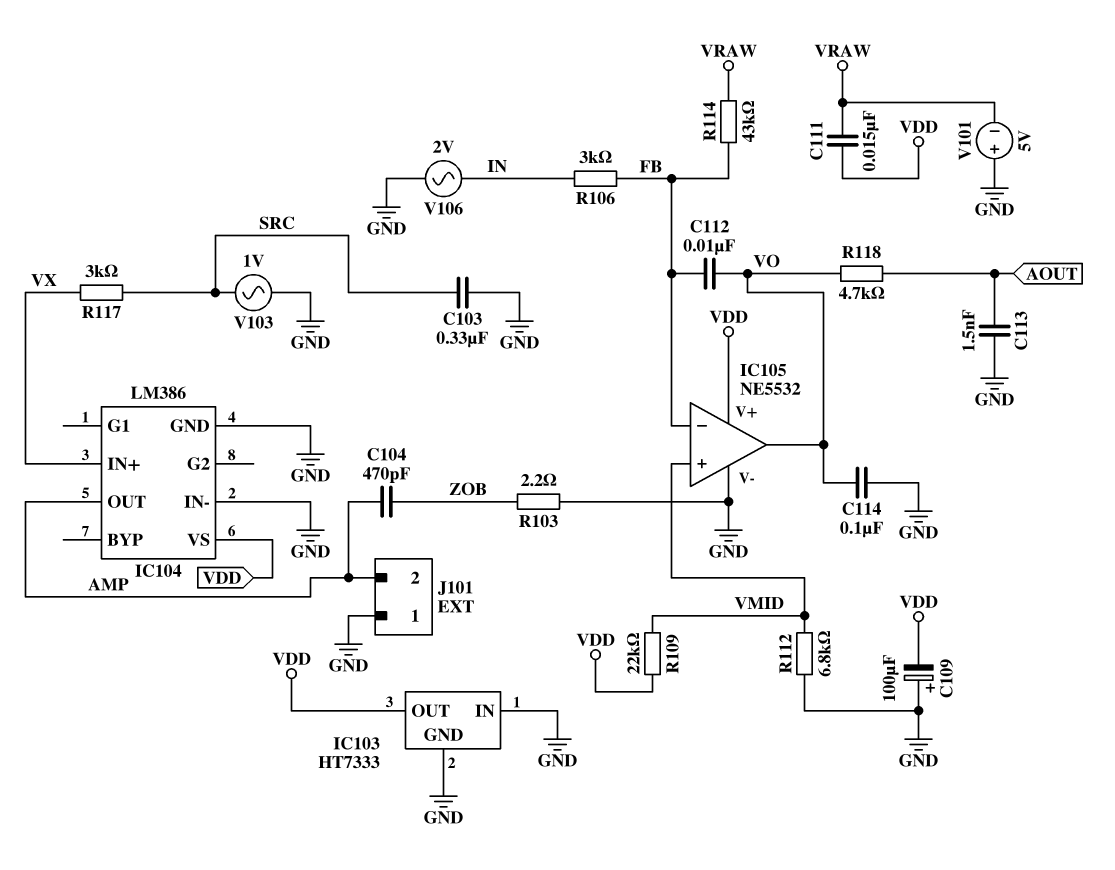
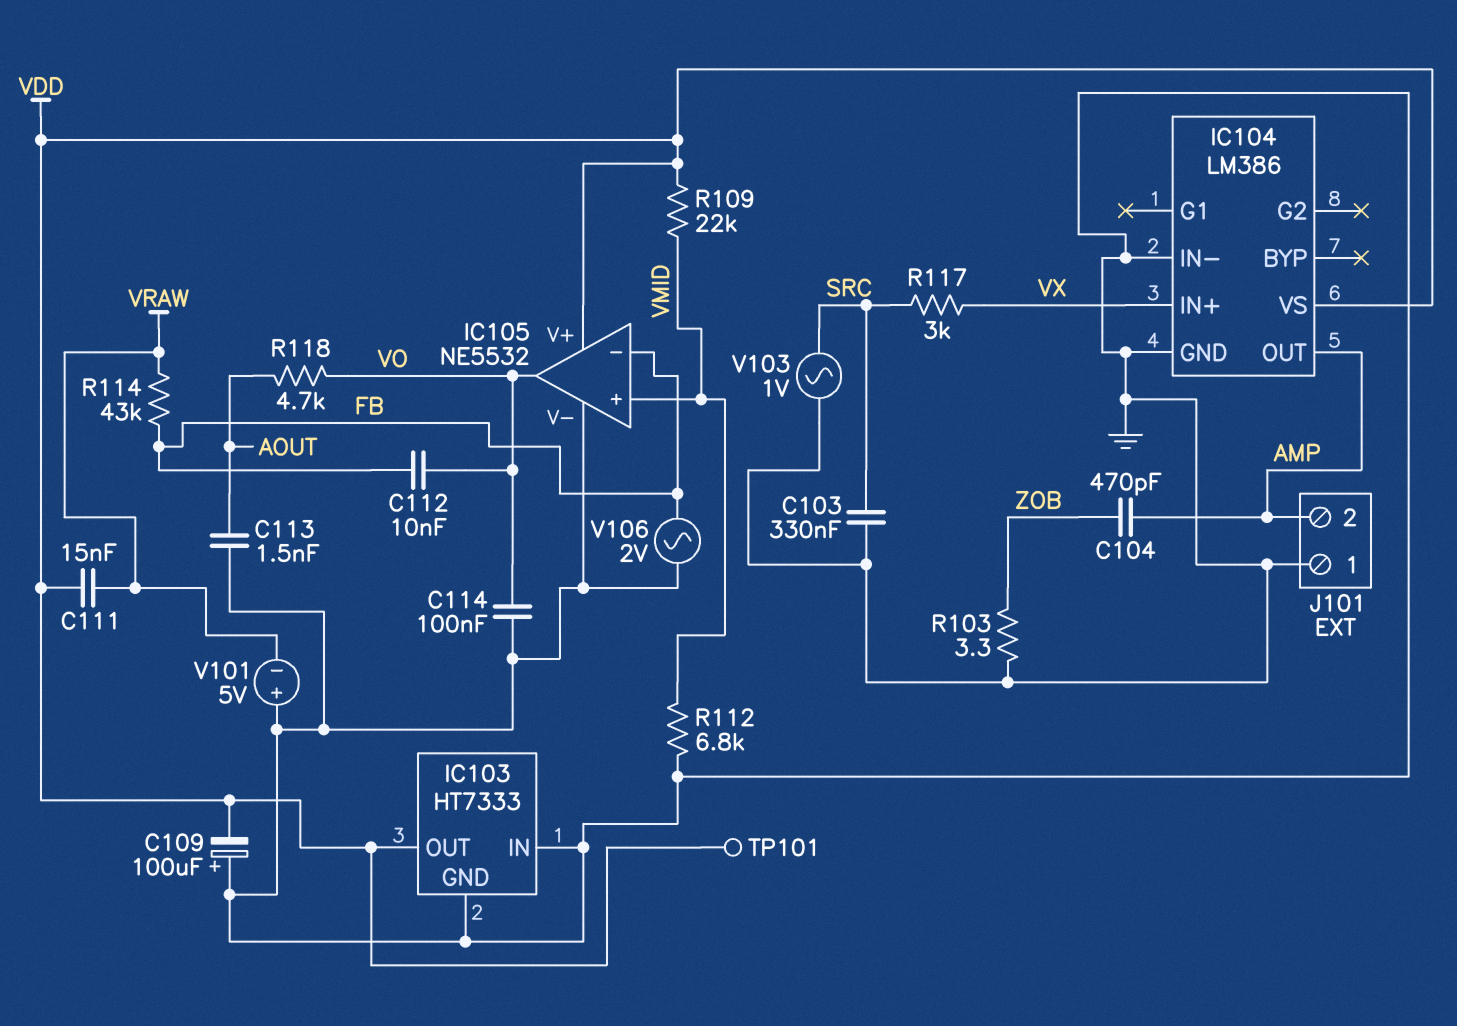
R103: 2.2 (GND, ZOB) -> 3.3 (GND, ZOB)
R106: 3k (FB, IN) -> none
TP101: none -> test point (VDD)
V106: AC 2V (GND, IN) -> AC 2V (FB, GND)

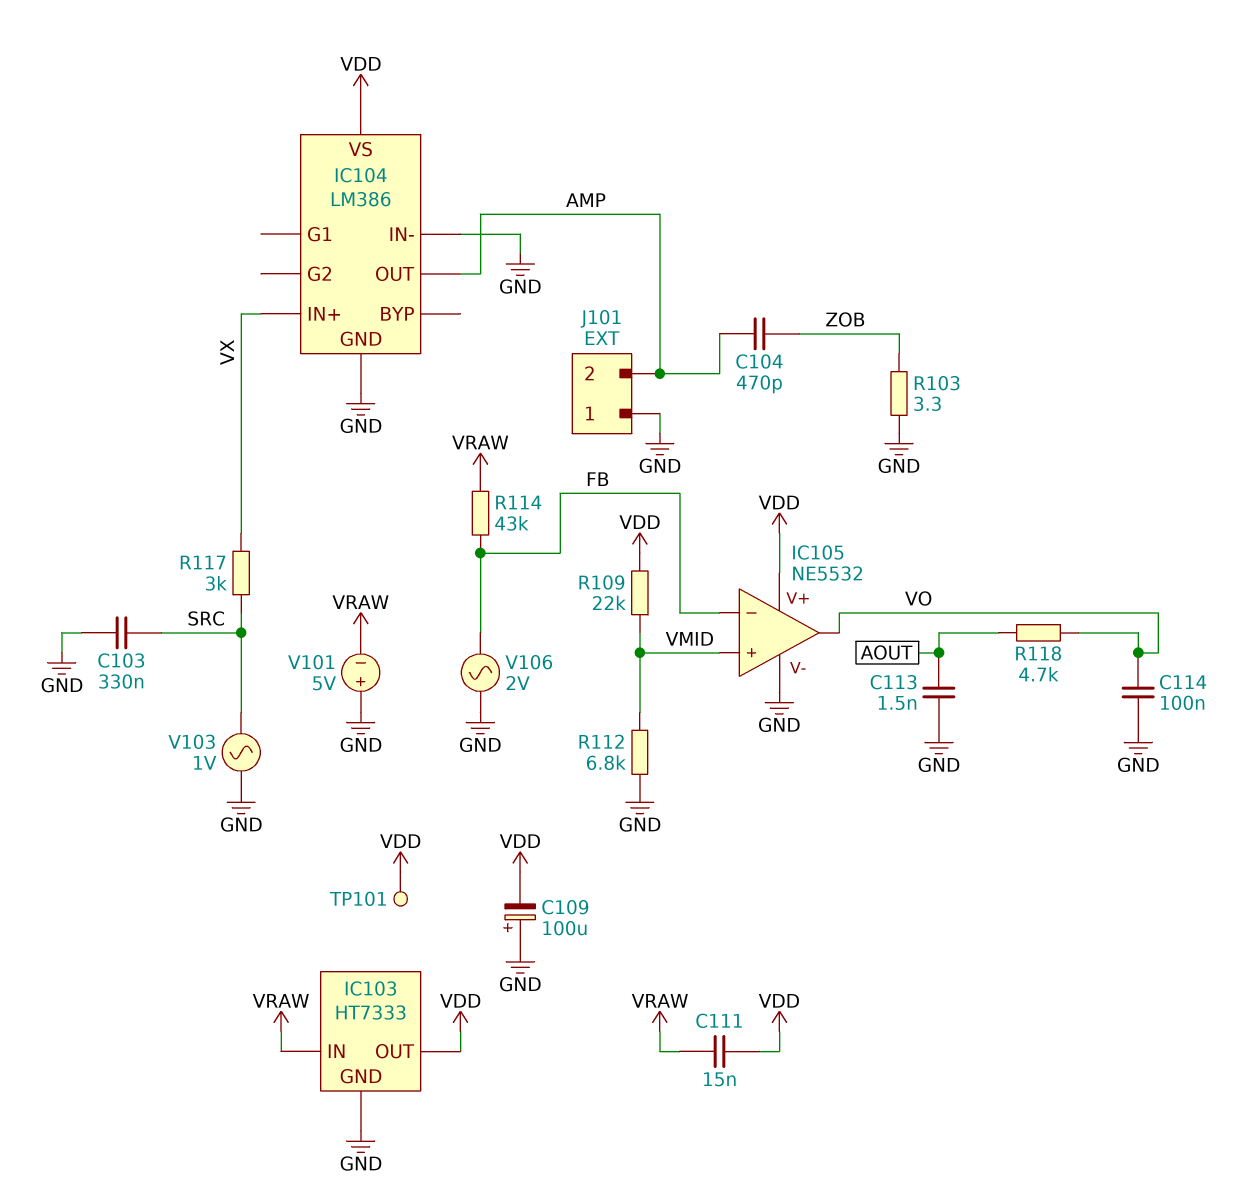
C112: 10nF (FB, VO) -> none
IC103 pin IN: GND -> VRAW

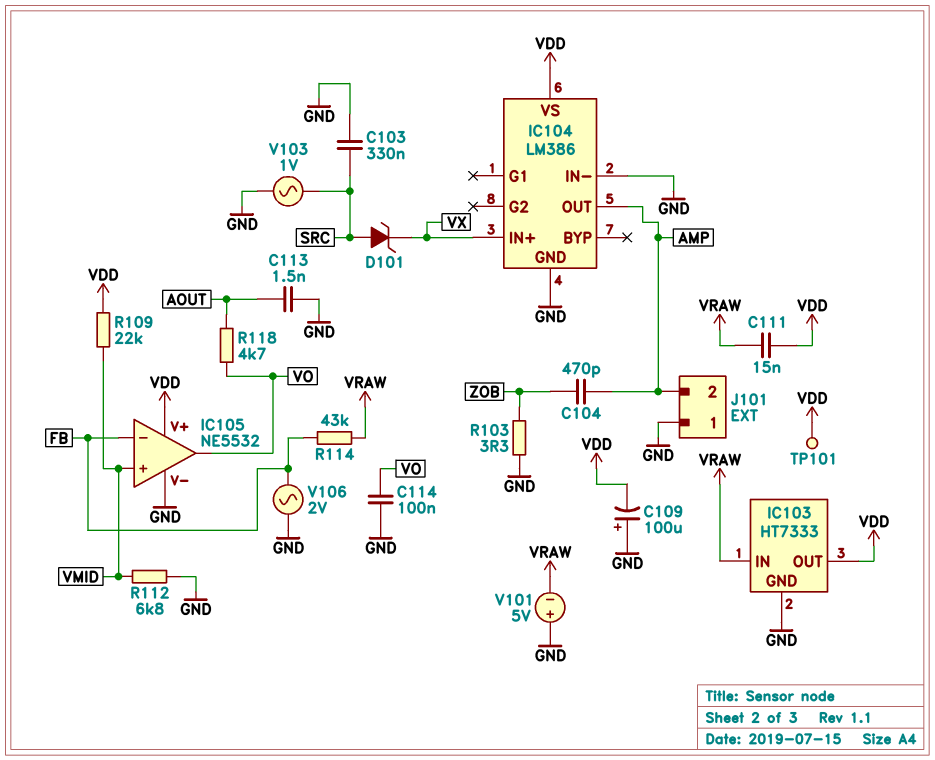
D101: none -> zener (A SRC, K VX)
R117: 3k (SRC, VX) -> none

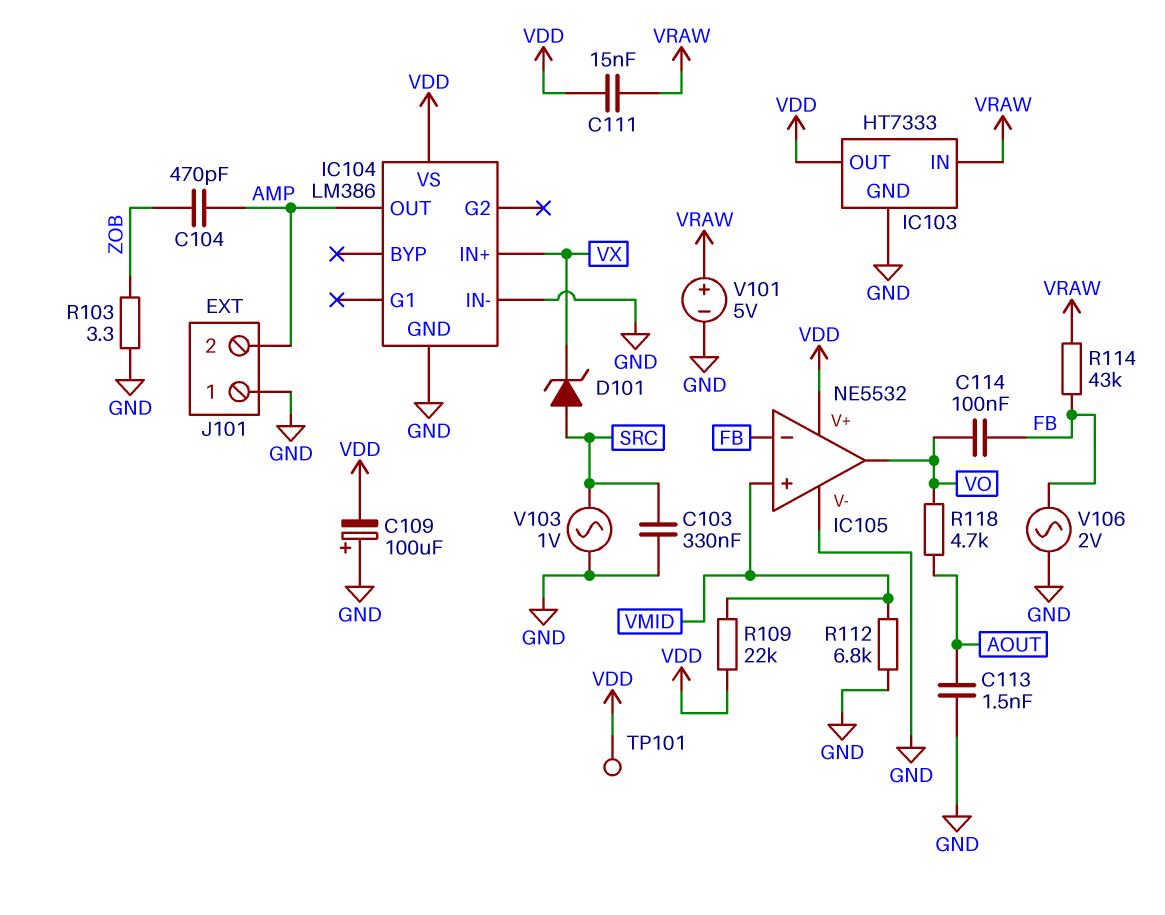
C114: 100nF (GND, VO) -> 100nF (FB, VO)
V101: 5V (plus GND, minus VRAW) -> 5V (plus VRAW, minus GND)

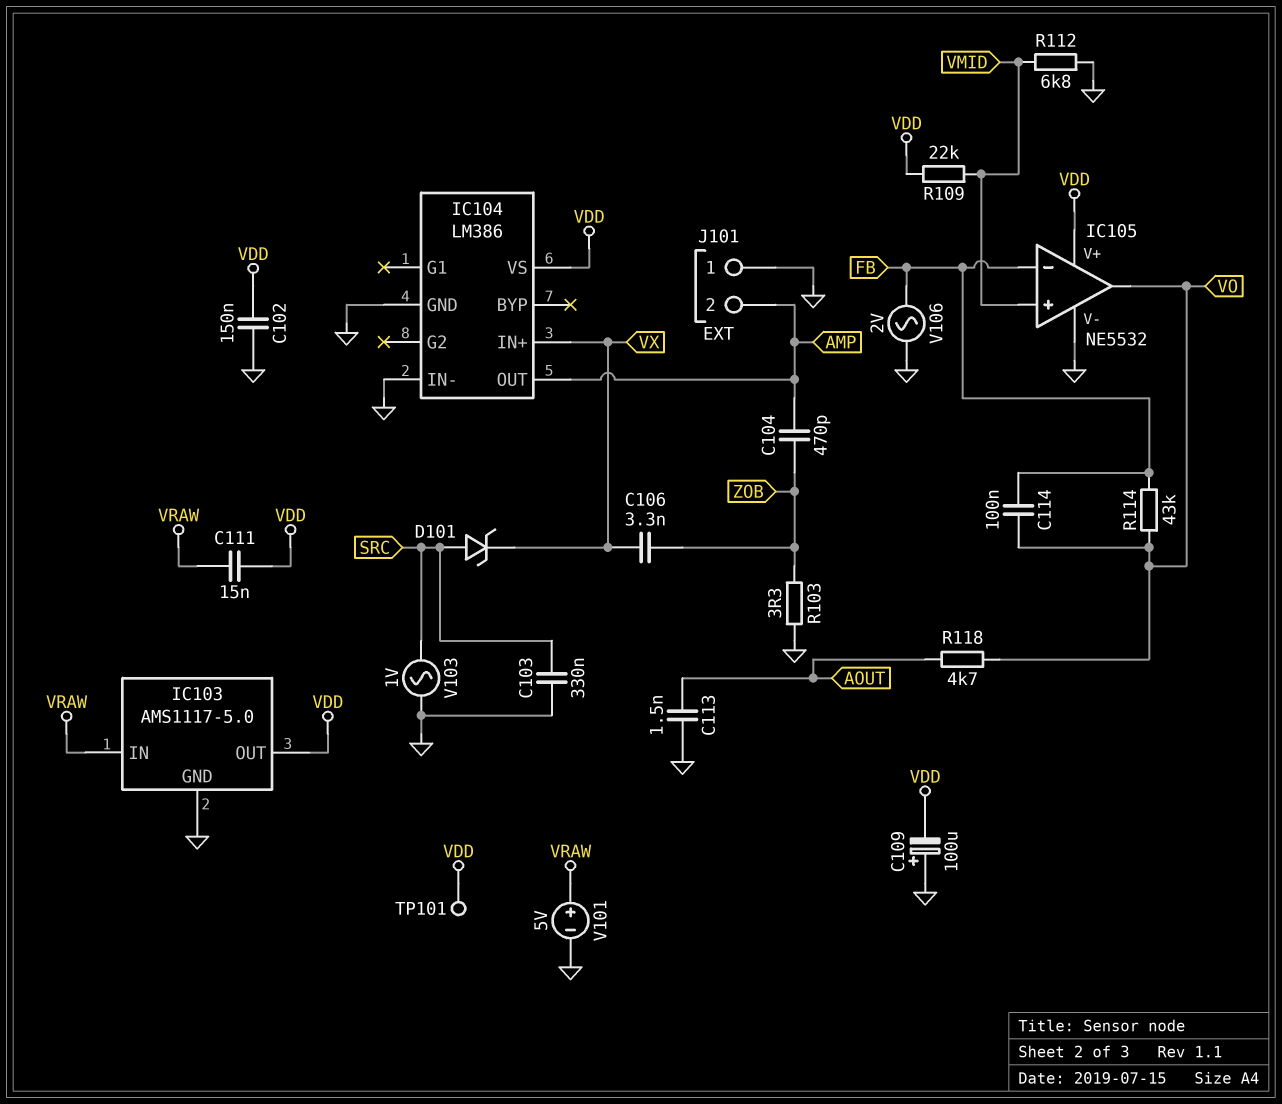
C102: none -> 150nF (GND, VDD)
C106: none -> 3.3nF (VX, ZOB)
IC103: HT7333 -> AMS1117-5.0
R114: 43k (FB, VRAW) -> 43k (FB, VO)

